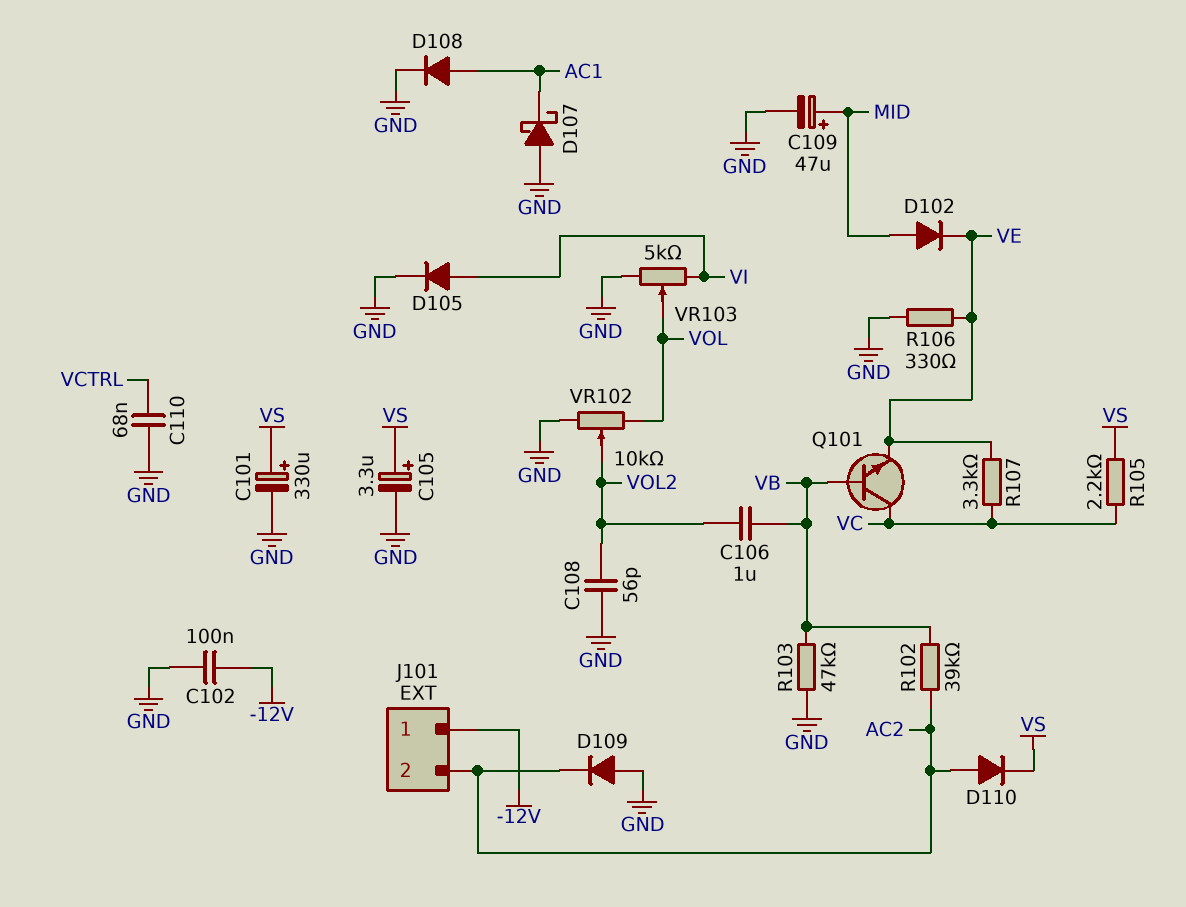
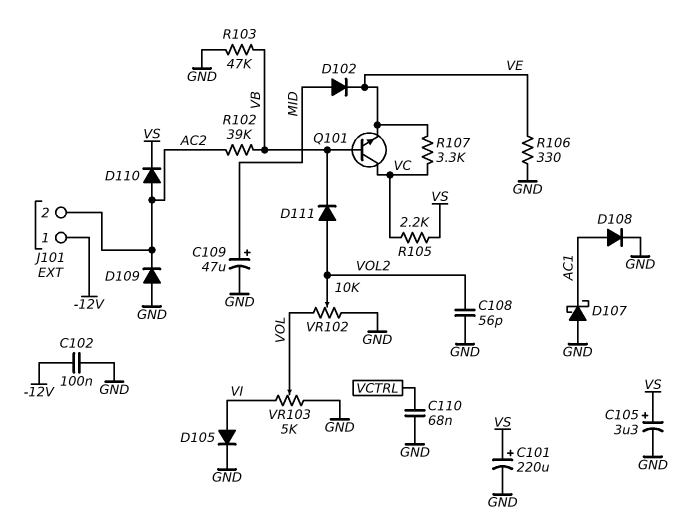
C101: 330uF (plus VS, minus GND) -> 220uF (plus VS, minus GND)
C106: 1uF (VB, VOL2) -> none
D111: none -> diode (A VOL2, K VB)

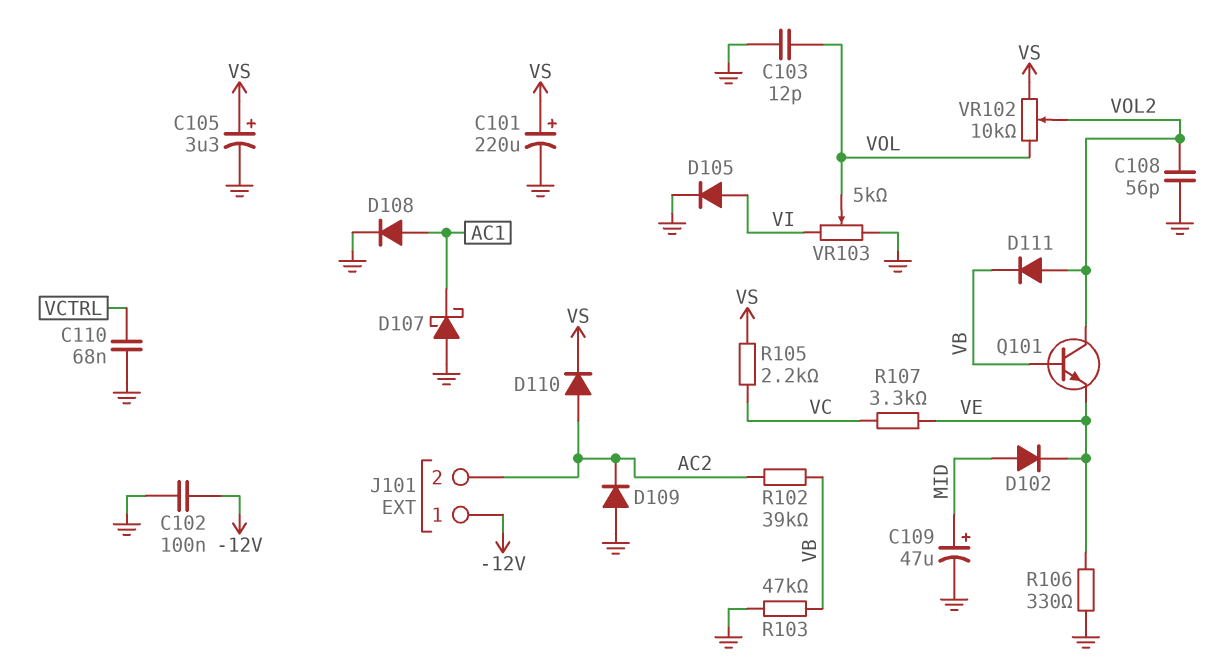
C103: none -> 12pF (GND, VOL)
Q101: NPN (B VB, C VC, E VE) -> NPN (B VB, C VOL2, E VE)
VR102: 10k (GND, VOL, wiper VOL2) -> 10k (VOL, VS, wiper VOL2)

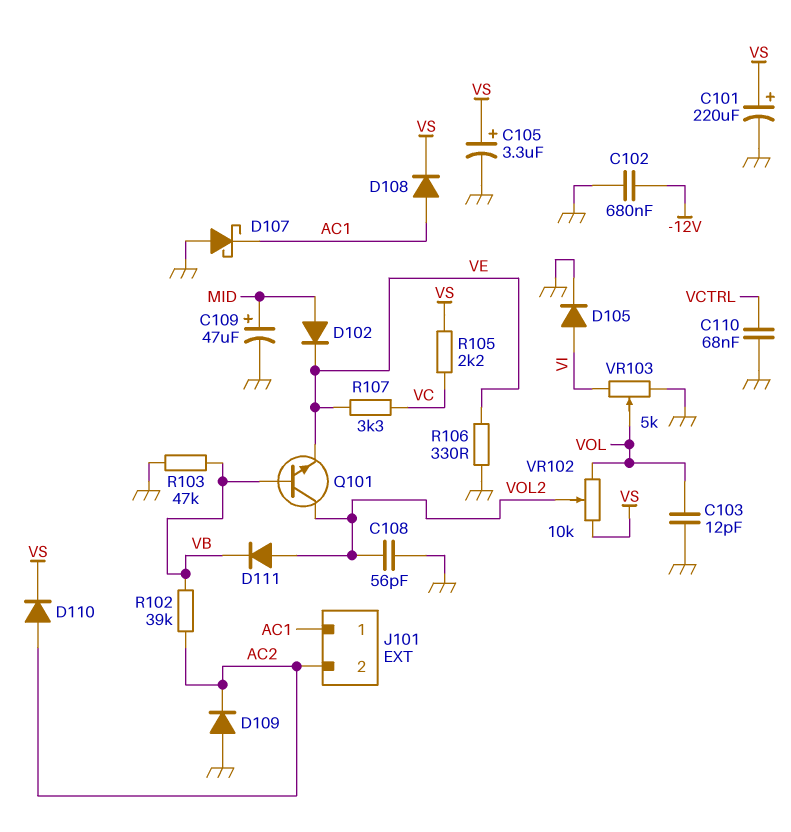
C102: 100nF (-12V, GND) -> 680nF (-12V, GND)
D108: diode (A AC1, K GND) -> diode (A AC1, K VS)
J101 pin 1: -12V -> AC1

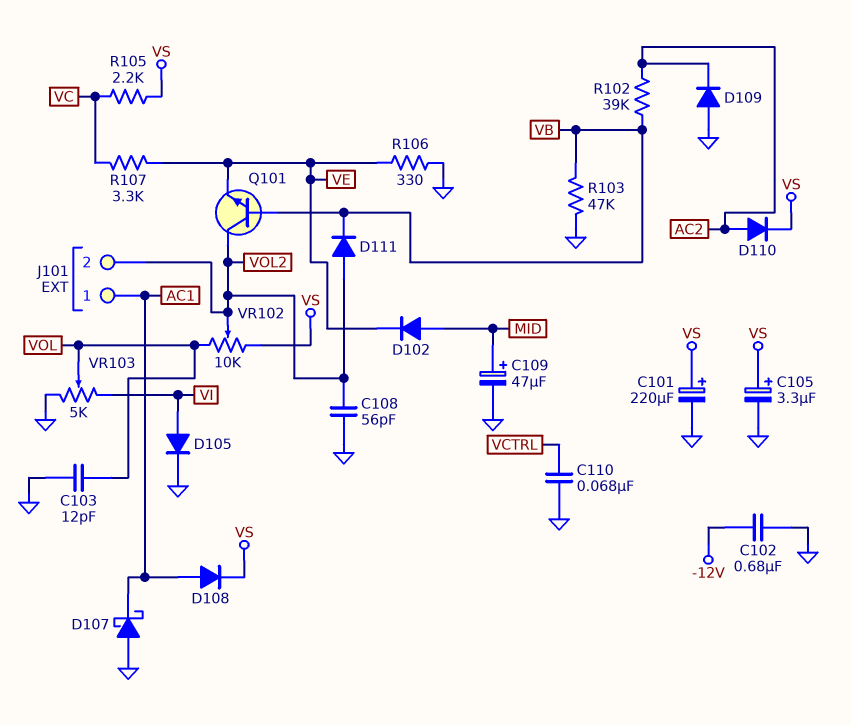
J101 pin 2: AC2 -> VOL2

